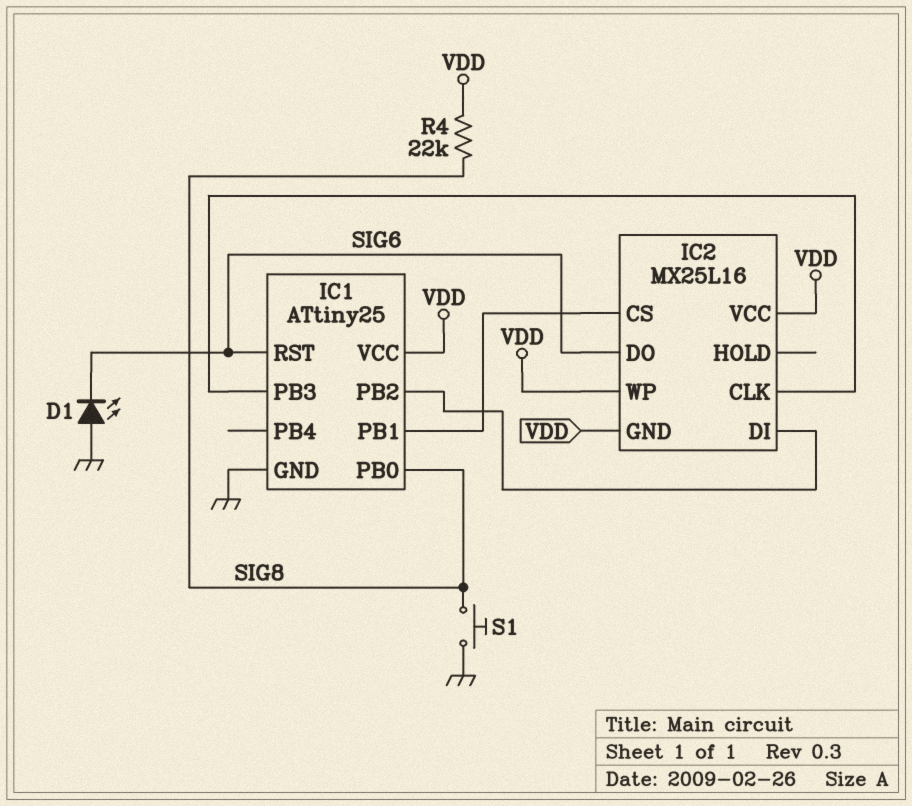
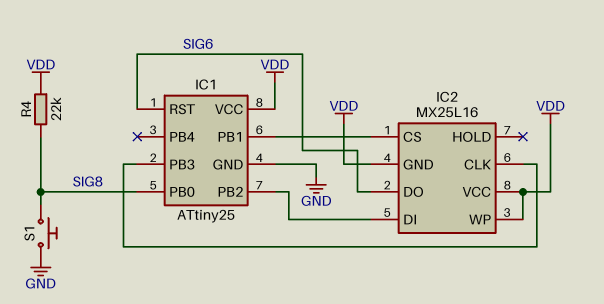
D1: LED (A GND, K SIG6) -> none

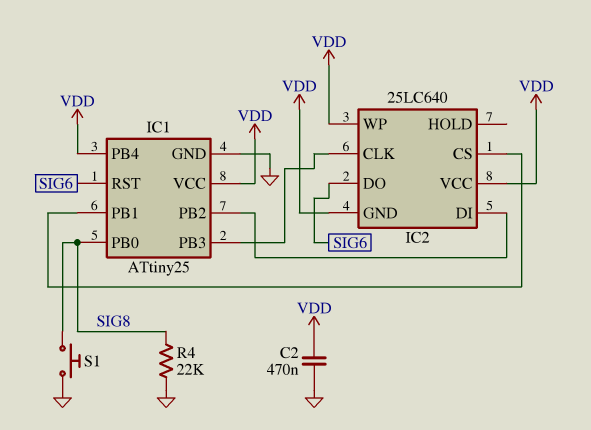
C2: none -> 470nF (GND, VDD)
IC1 pin PB4: none -> VDD
IC2: MX25L16 -> 25LC640
R4: 22k (SIG8, VDD) -> 22k (GND, SIG8)

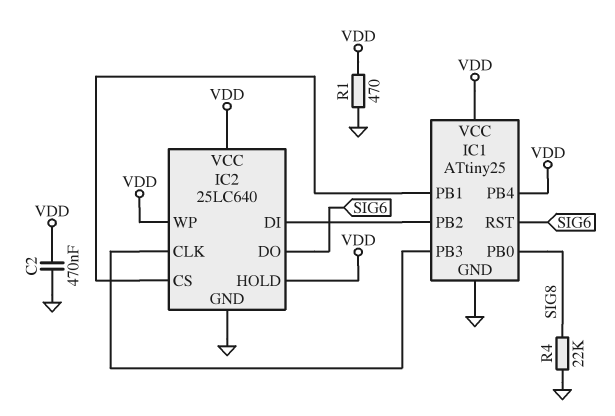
IC2 pin GND: VDD -> GND
IC2 pin HOLD: none -> VDD
R1: none -> 470 (GND, VDD)
S1: button (GND, SIG8) -> none

